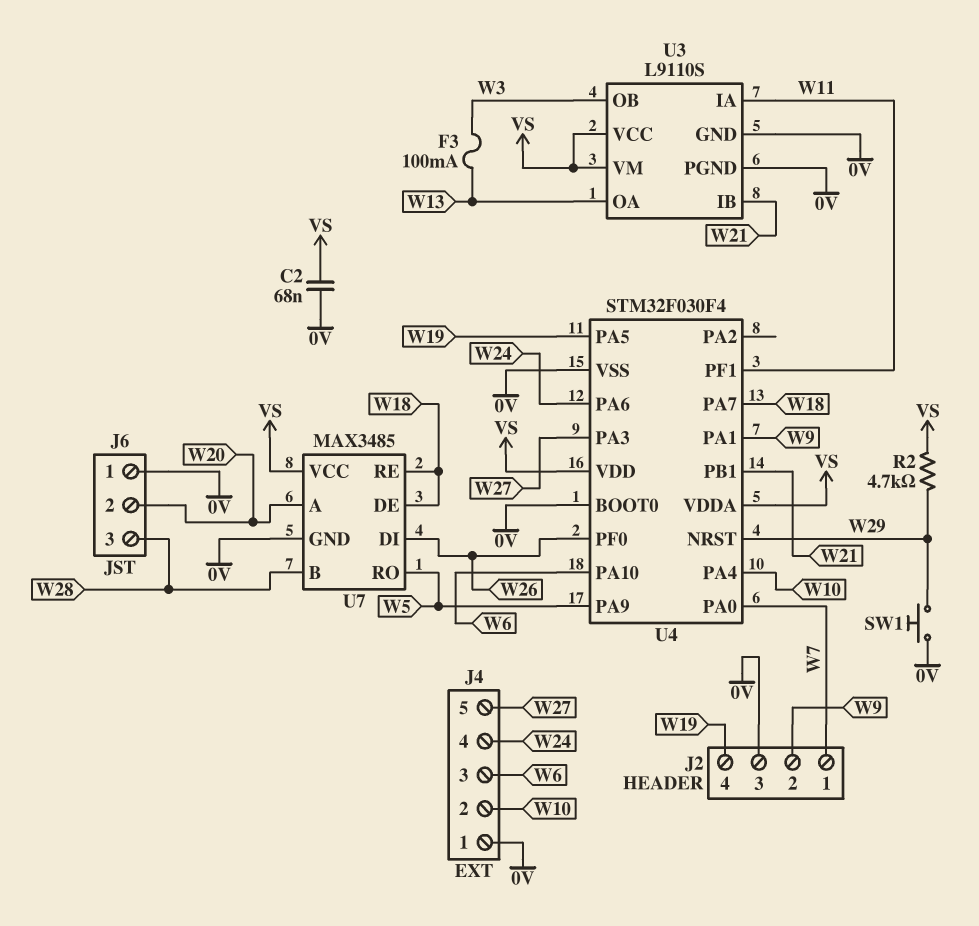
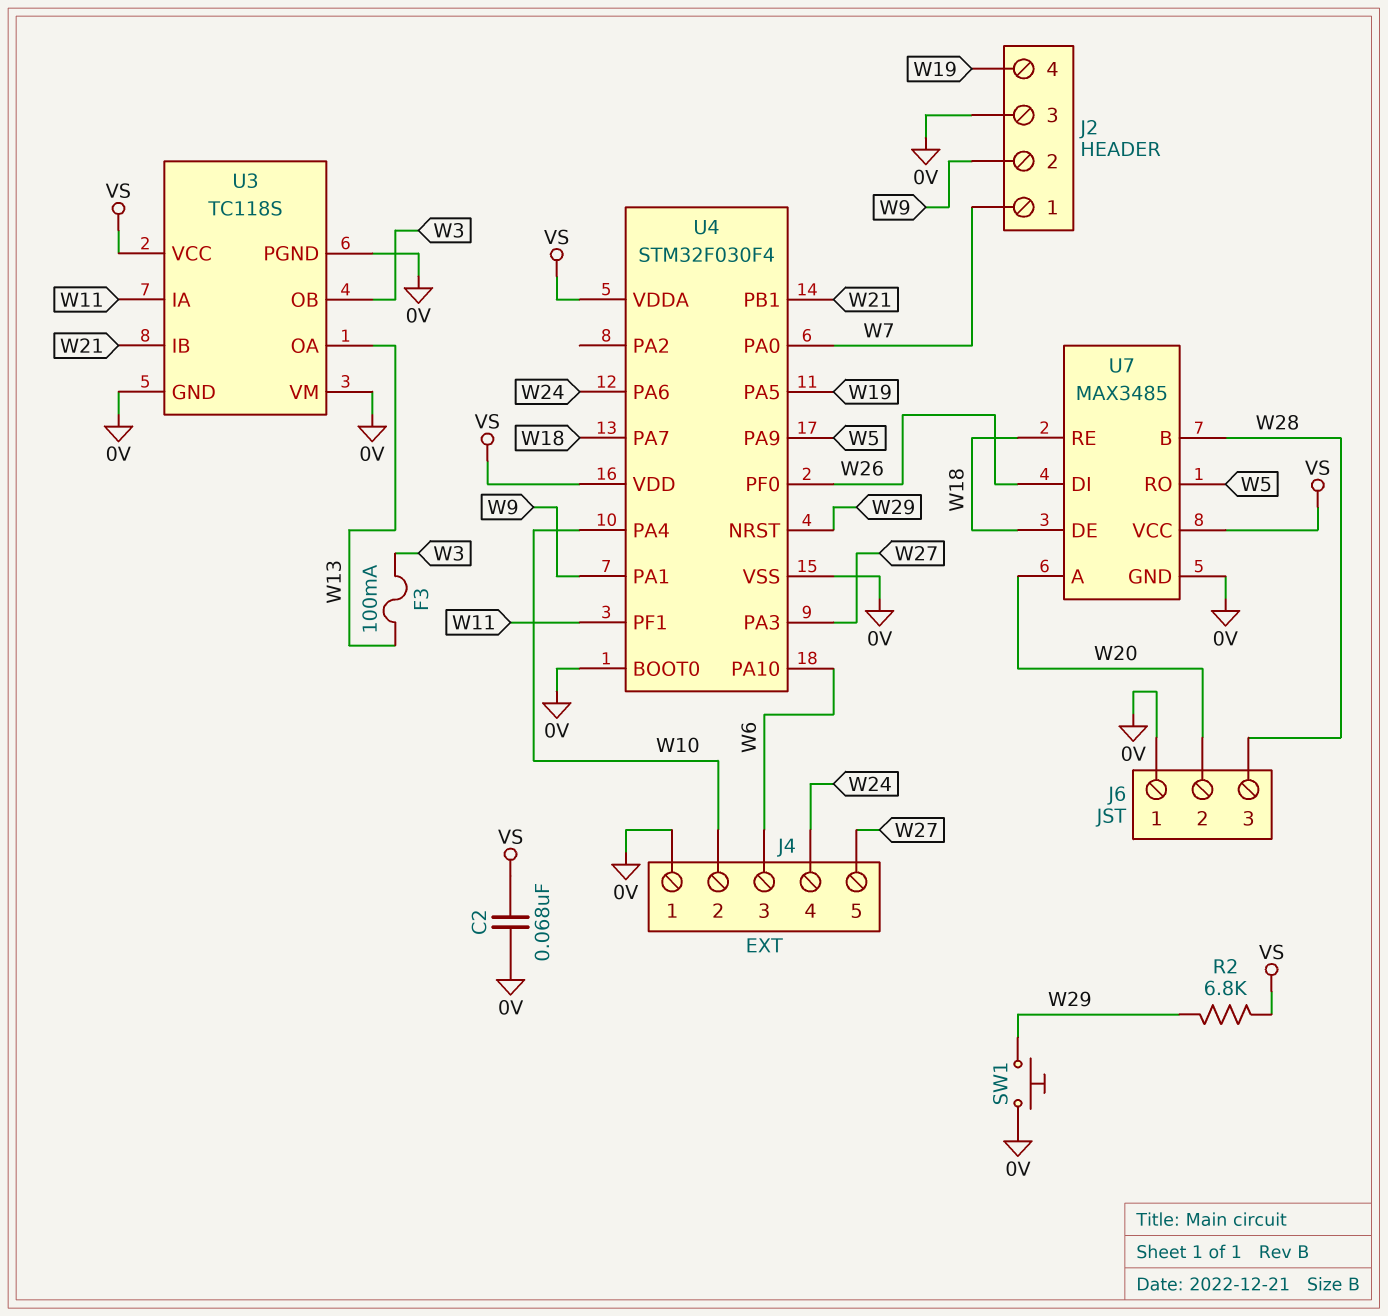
R2: 4.7k (VS, W29) -> 6.8k (VS, W29)
U3: L9110S -> TC118S
U3 pin VM: VS -> 0V

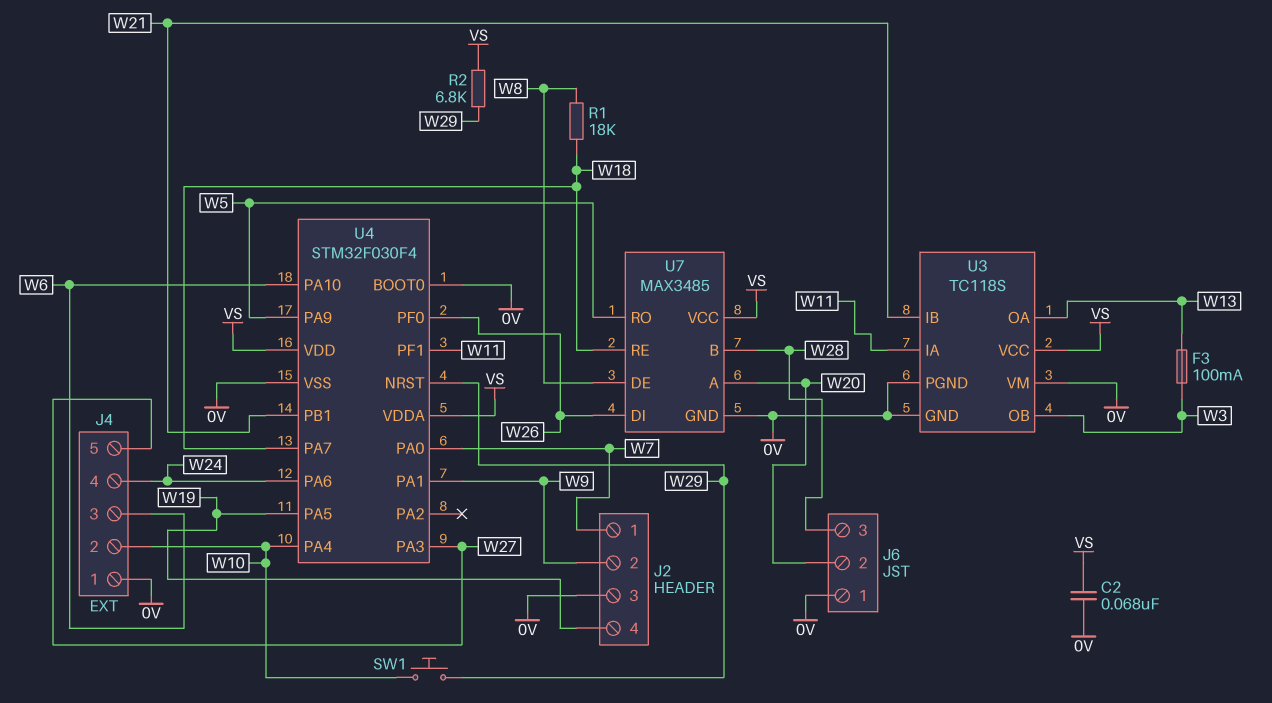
R1: none -> 18k (W8, W18)
SW1: button (0V, W29) -> button (W10, W29)
U7 pin DE: W18 -> W8

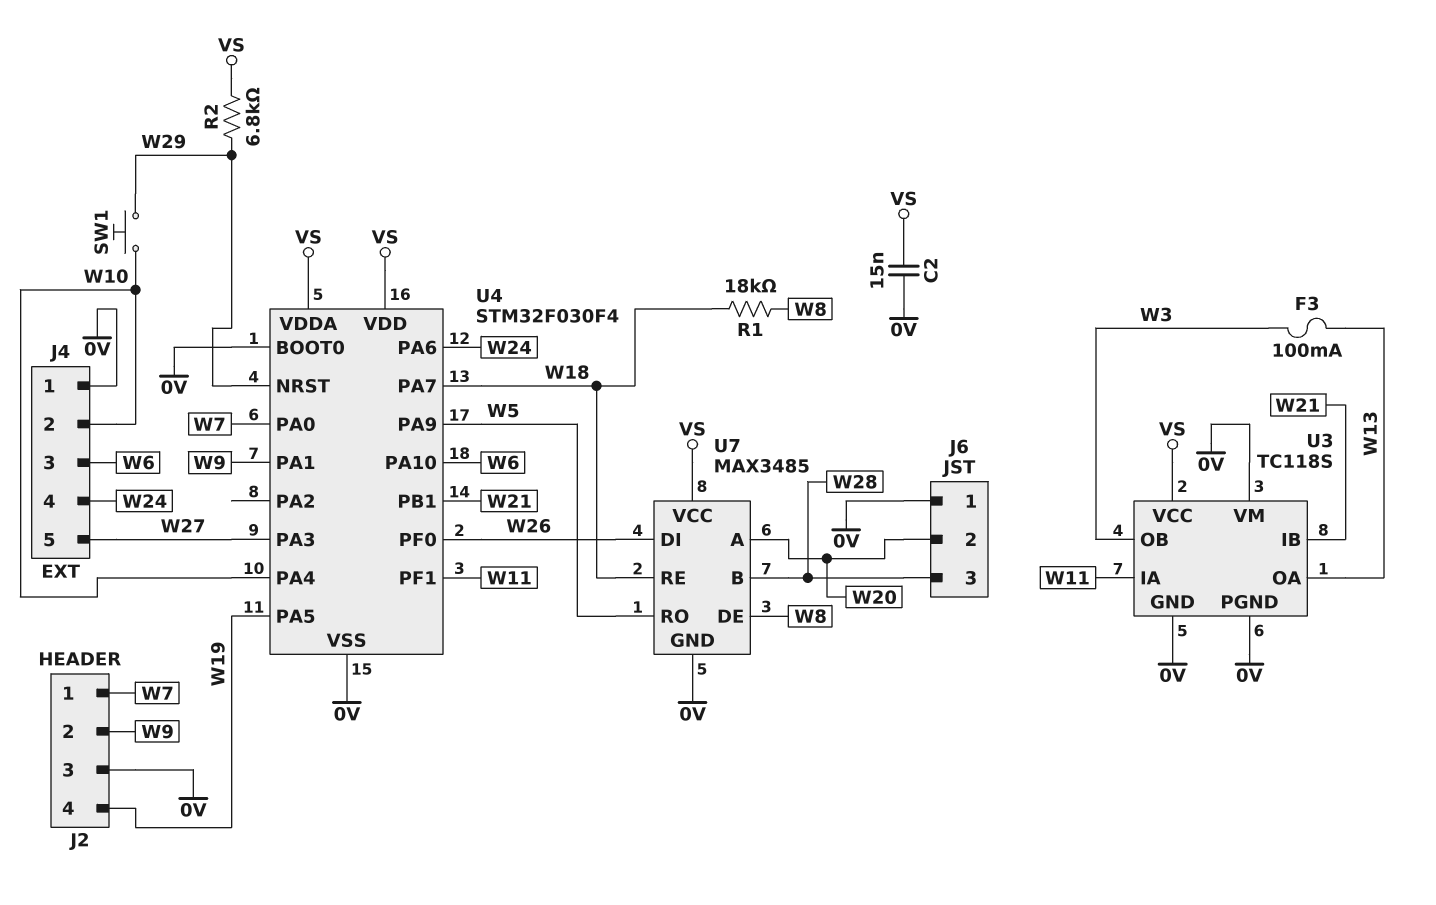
C2: 68nF (0V, VS) -> 15nF (0V, VS)

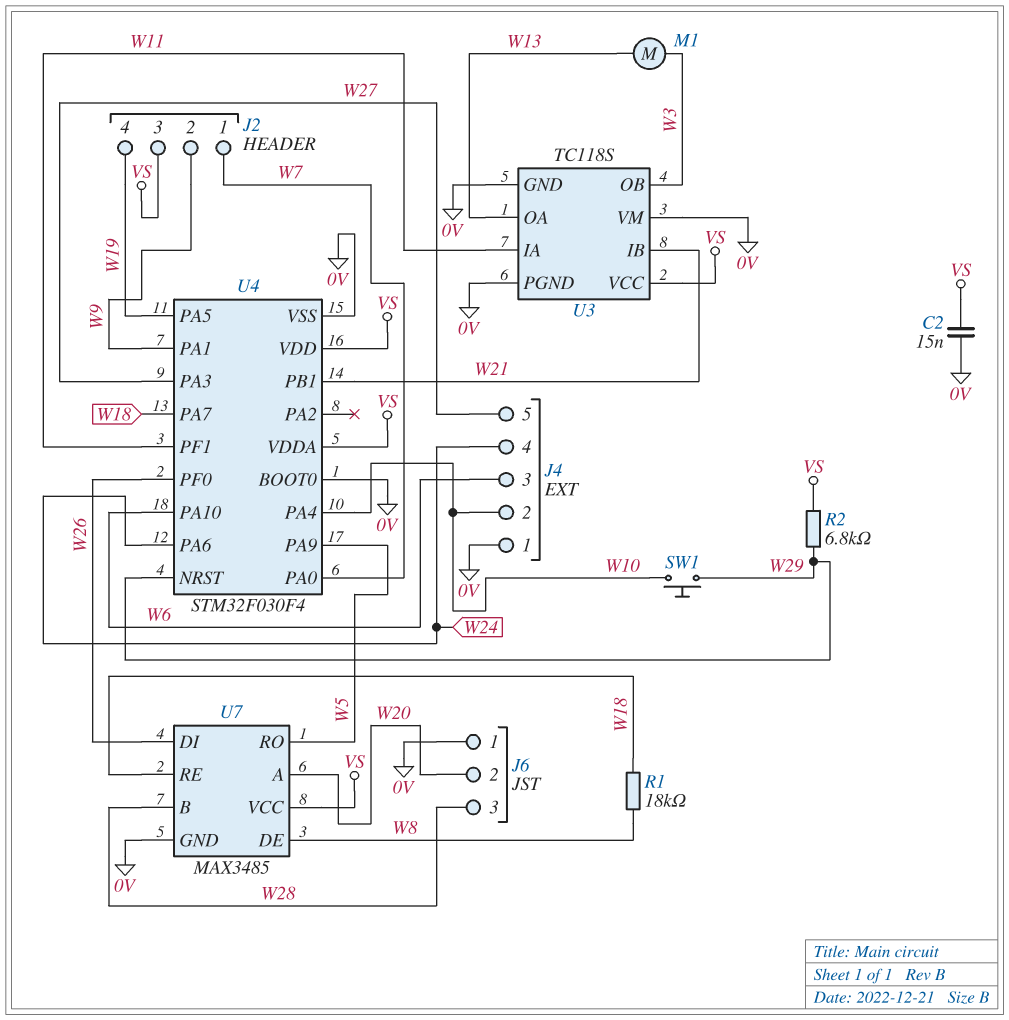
F3: 100mA (W3, W13) -> none
J2 pin 3: 0V -> VS
M1: none -> motor (W3, W13)

